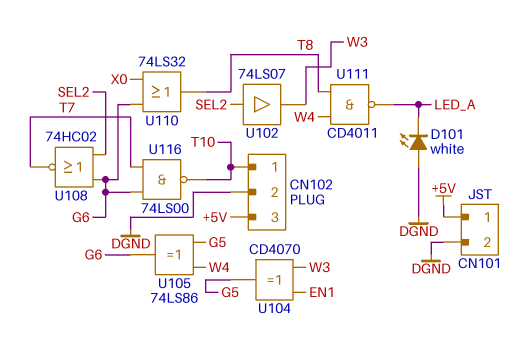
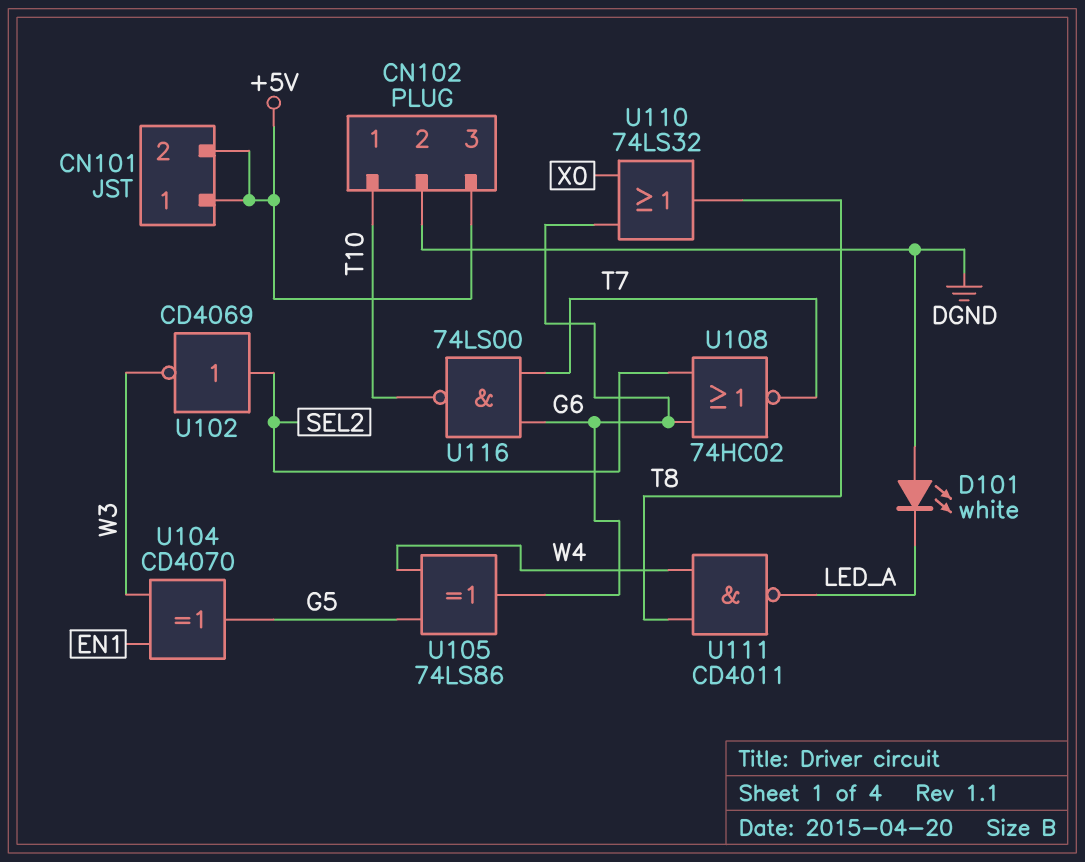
CN101 pin 2: DGND -> +5V
U102: buffer 74LS07 (in SEL2, out W3) -> NOT CD4069 (in SEL2, out W3)

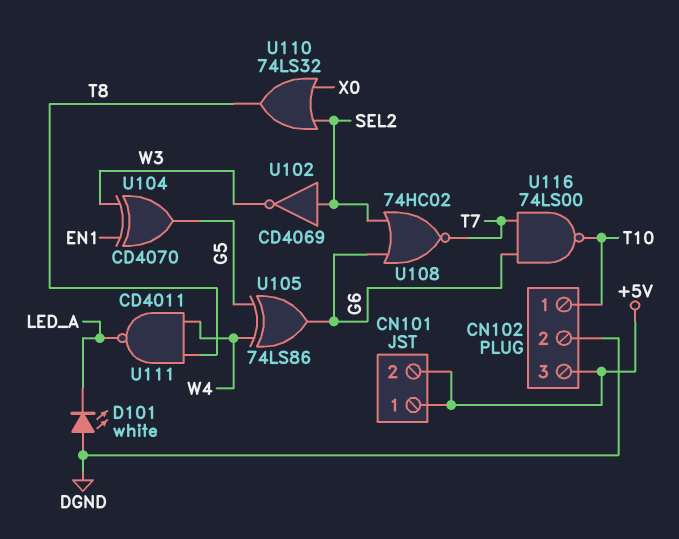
U110: OR 74LS32 (in G6, in X0, out T8) -> OR 74LS32 (in SEL2, in X0, out T8)

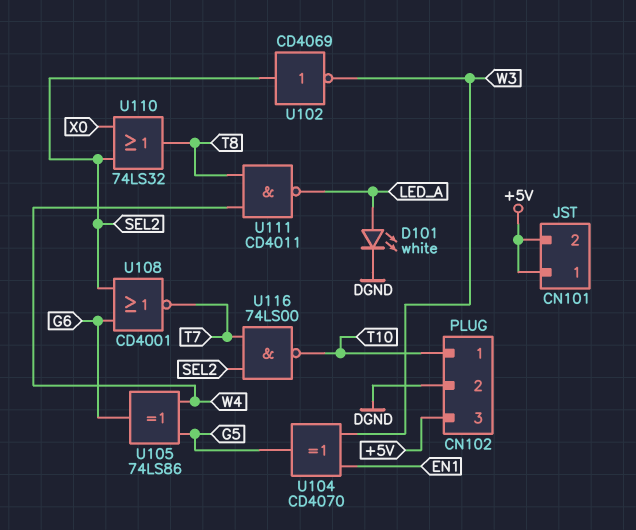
D101: LED white (A DGND, K LED_A) -> LED white (A LED_A, K DGND)
U108: NOR 74HC02 (in G6, in SEL2, out T7) -> NOR CD4001 (in G6, in SEL2, out T7)
U116: NAND 74LS00 (in G6, in T7, out T10) -> NAND 74LS00 (in SEL2, in T7, out T10)

